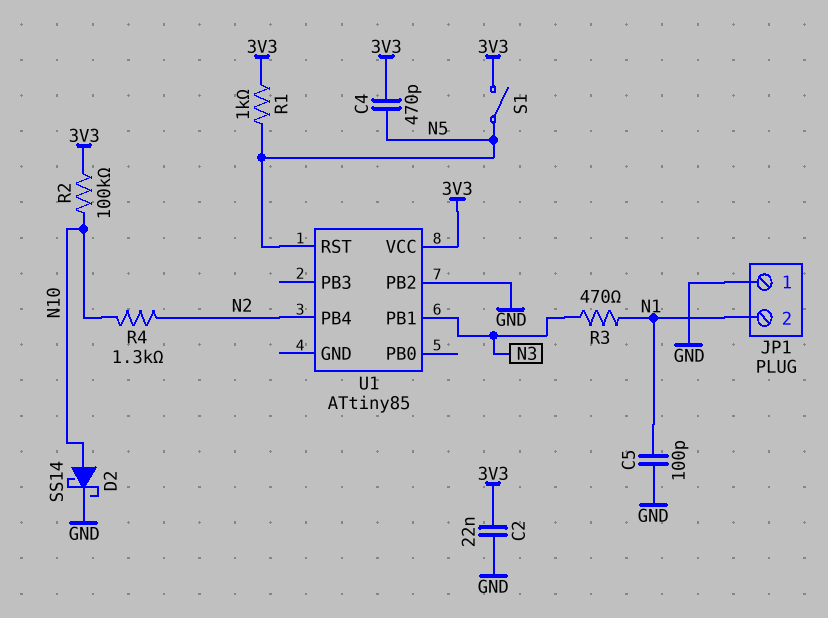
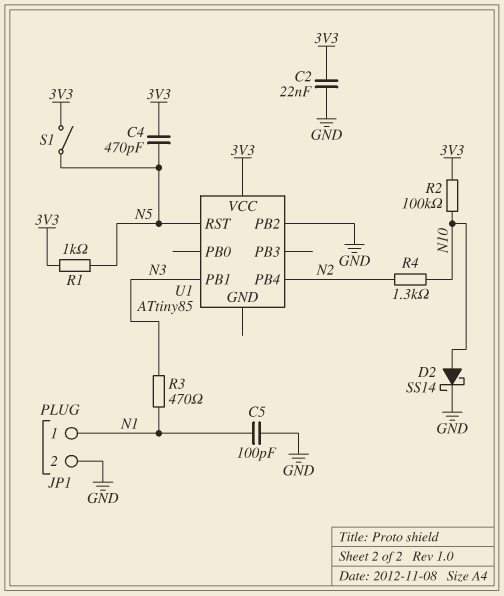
JP1 pin 1: GND -> N1
JP1 pin 2: N1 -> GND

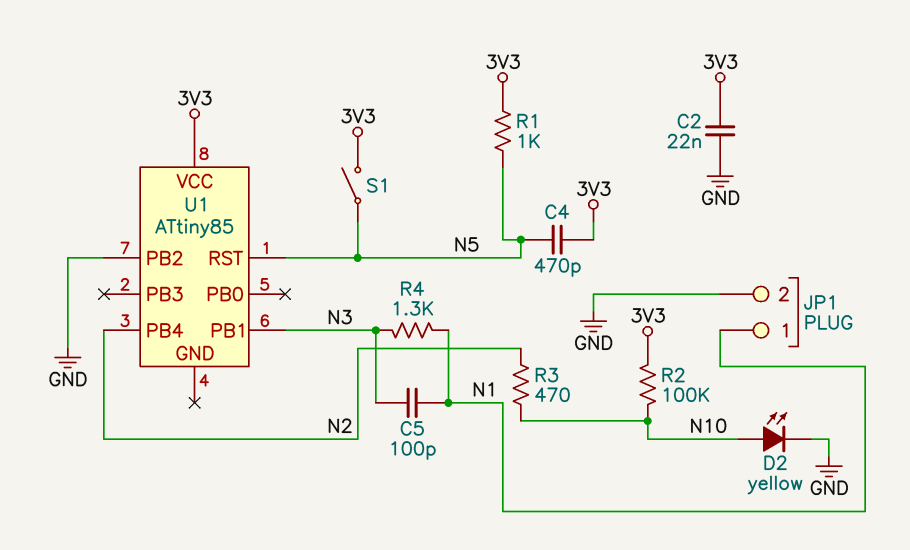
C5: 100pF (GND, N1) -> 100pF (N1, N3)
D2: schottky SS14 (A N10, K GND) -> LED yellow (A N10, K GND)
R3: 470 (N1, N3) -> 470 (N2, N10)
R4: 1.3k (N2, N10) -> 1.3k (N1, N3)

